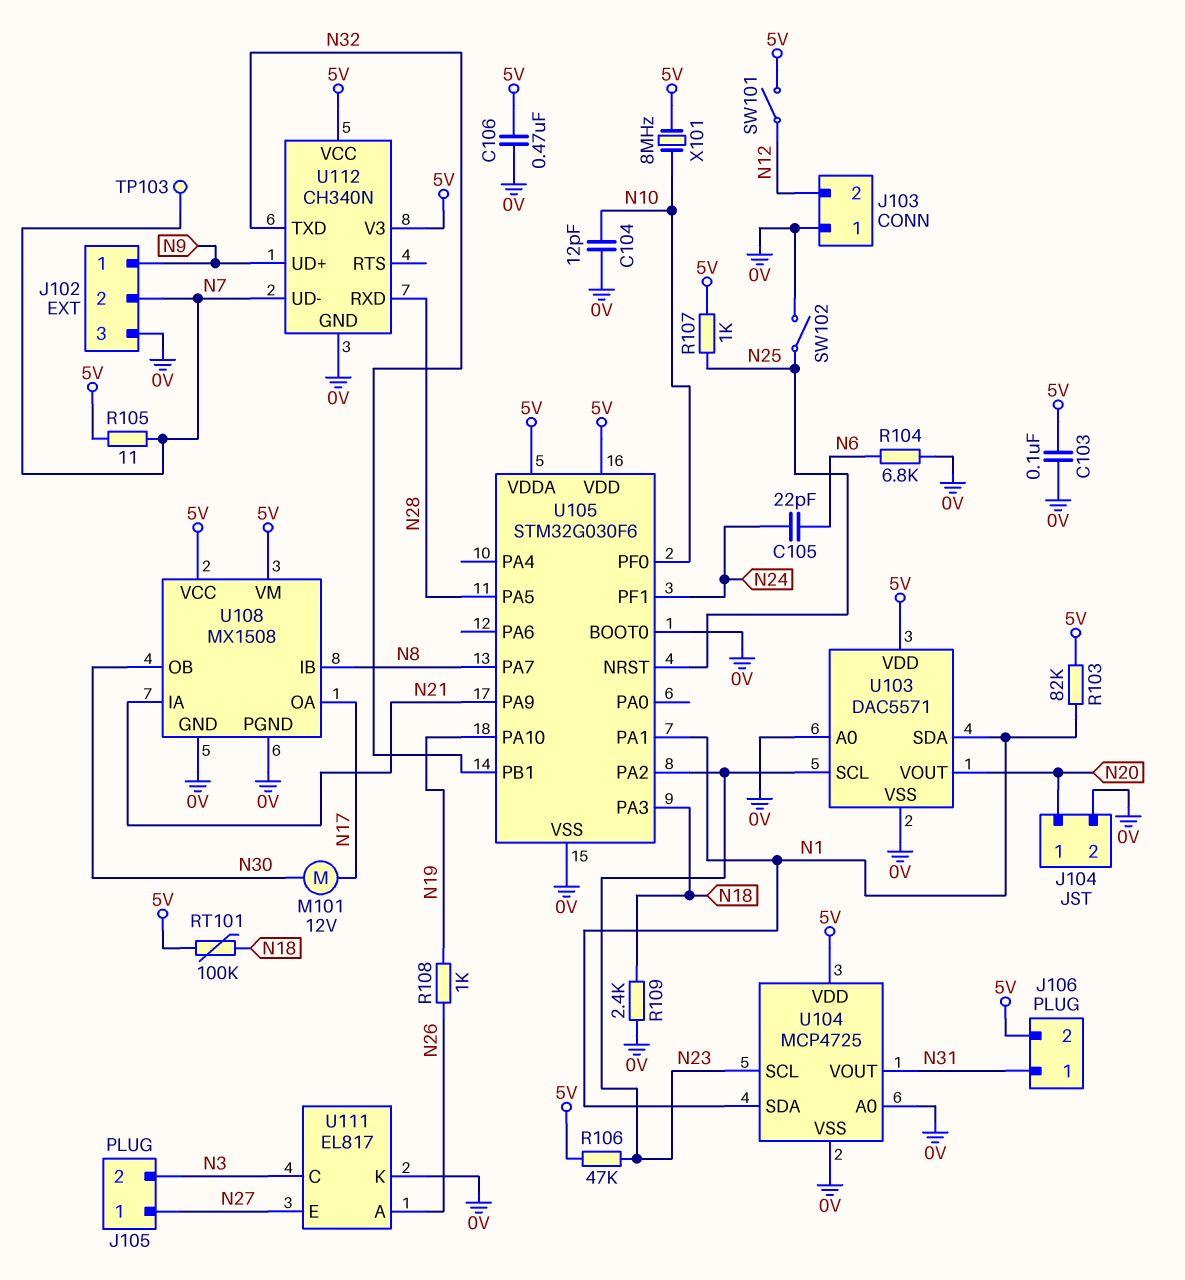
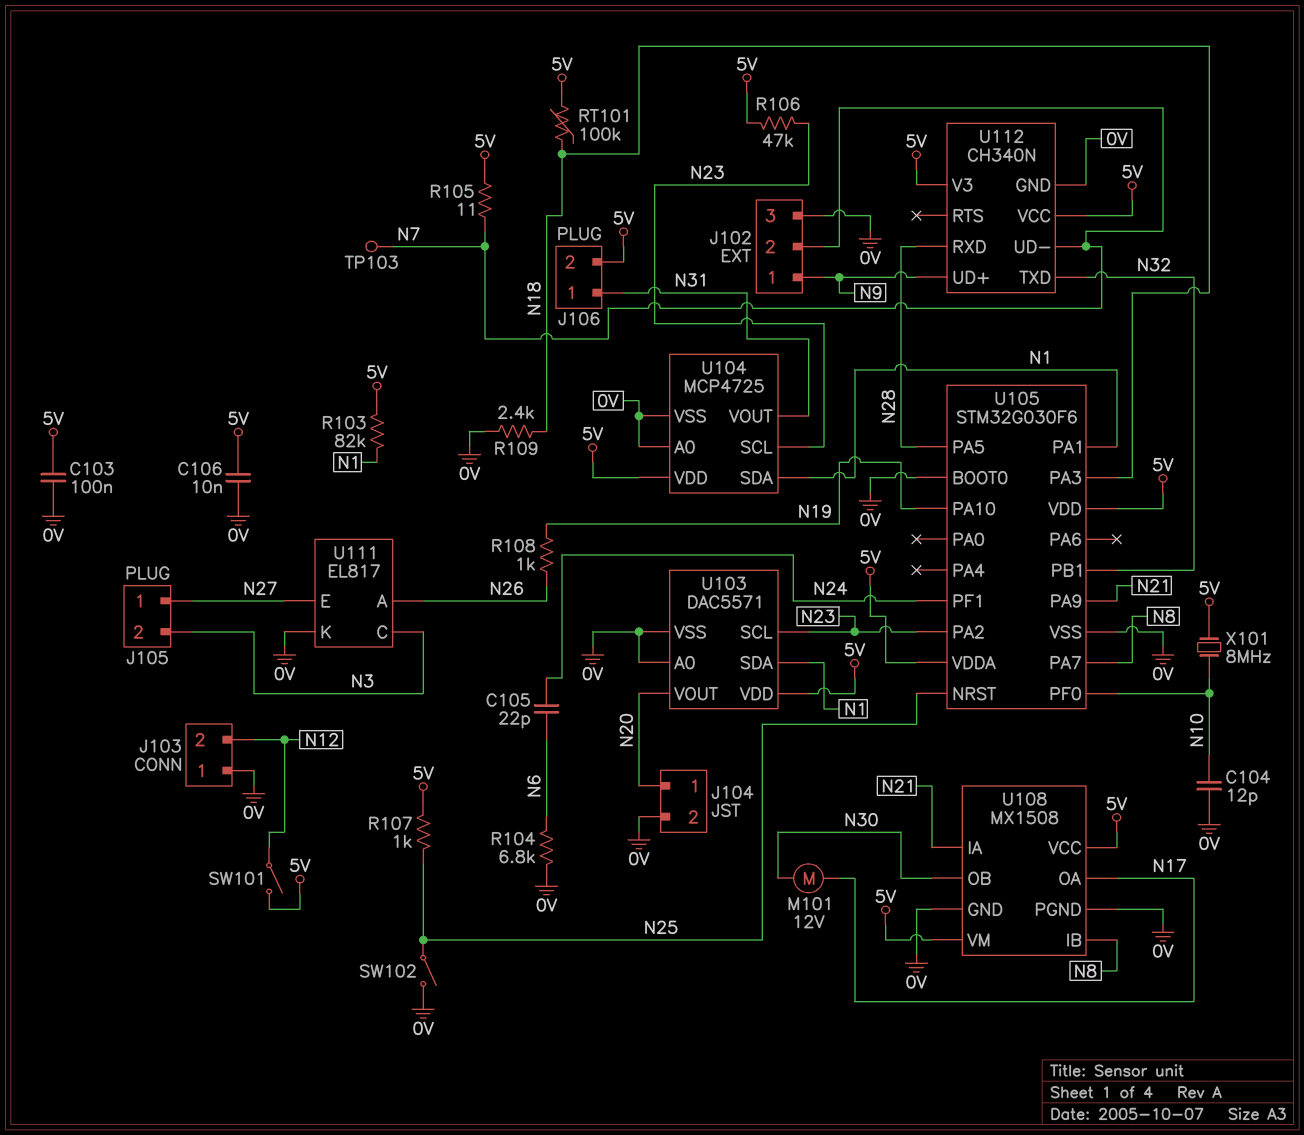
C106: 470nF (0V, 5V) -> 10nF (0V, 5V)

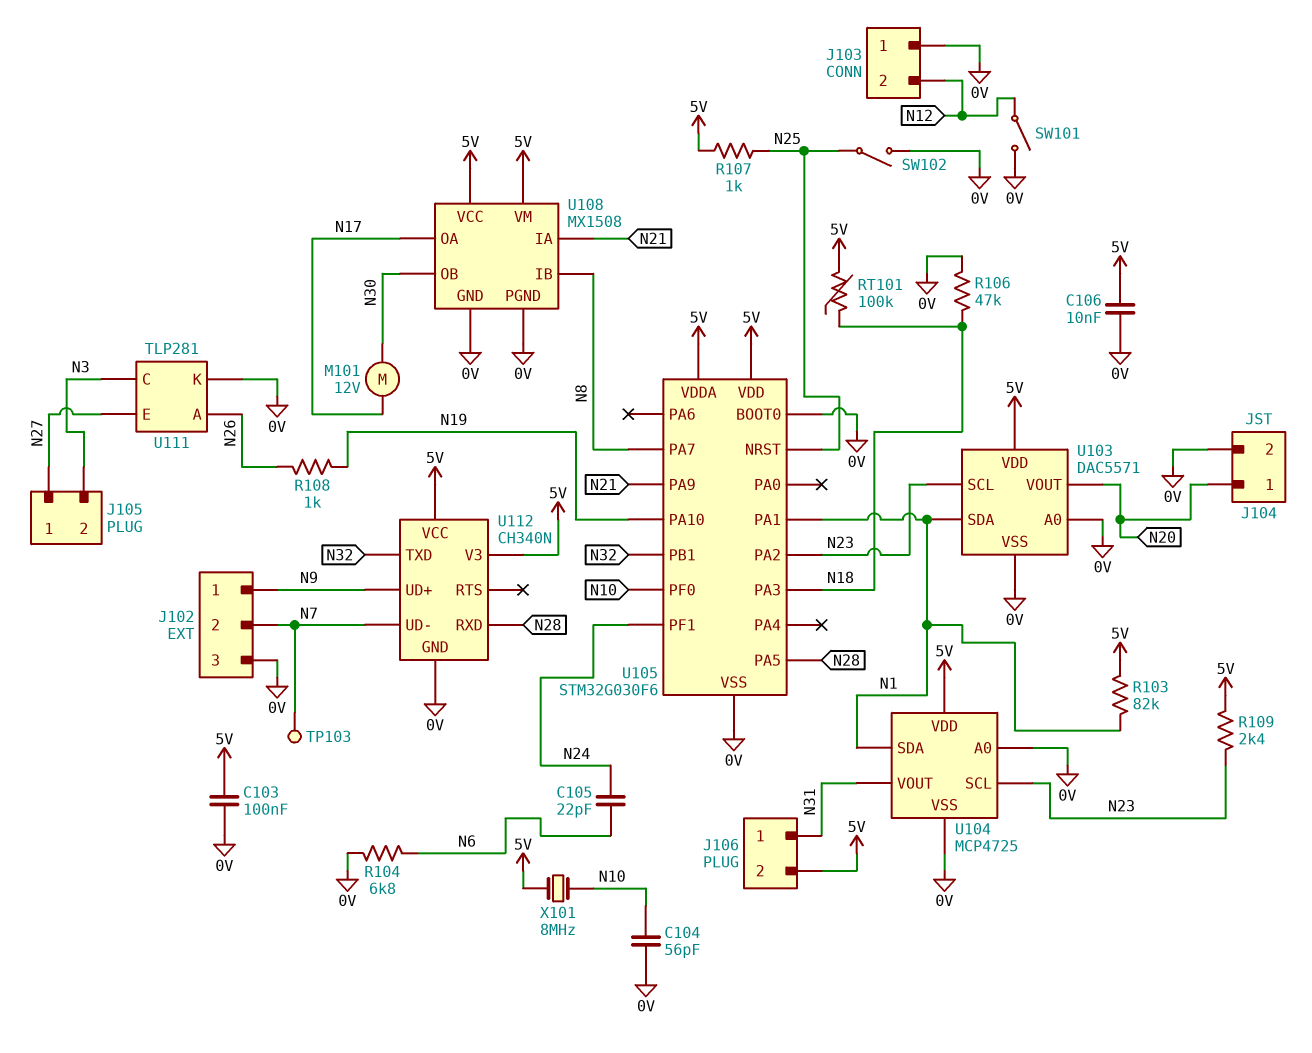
C104: 12pF (0V, N10) -> 56pF (0V, N10)
R105: 11 (5V, N7) -> none
R106: 47k (5V, N23) -> 47k (0V, N18)
R109: 2.4k (0V, N18) -> 2.4k (5V, N23)
SW101: switch (5V, N12) -> switch (0V, N12)
U111: EL817 -> TLP281

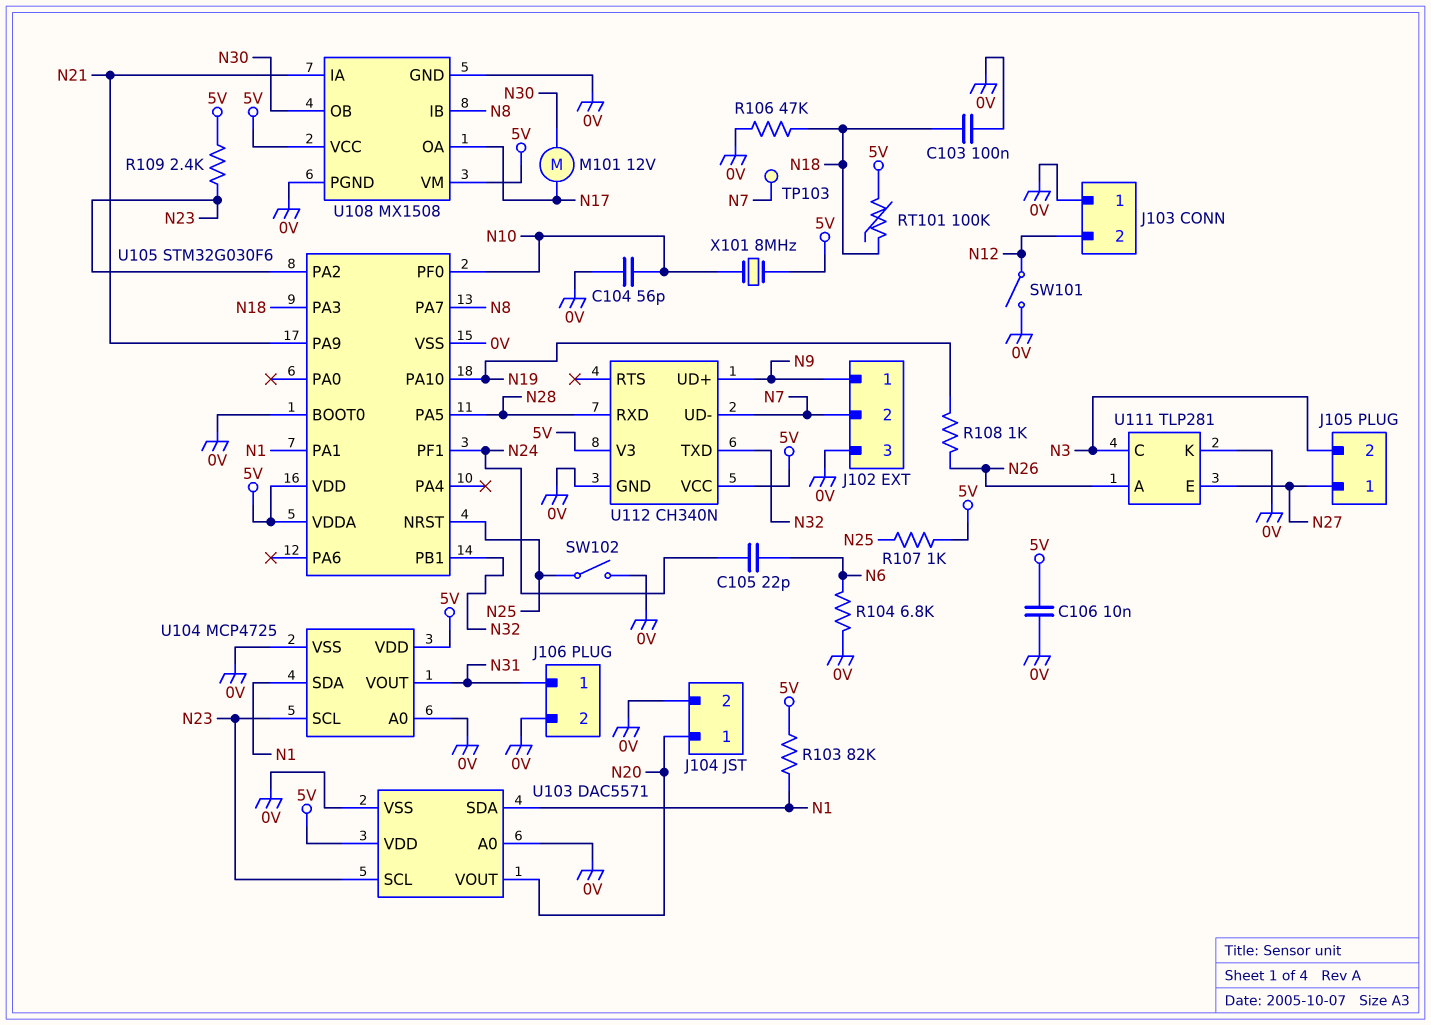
C103: 100nF (0V, 5V) -> 100nF (0V, N18)
J106 pin 2: 5V -> 0V

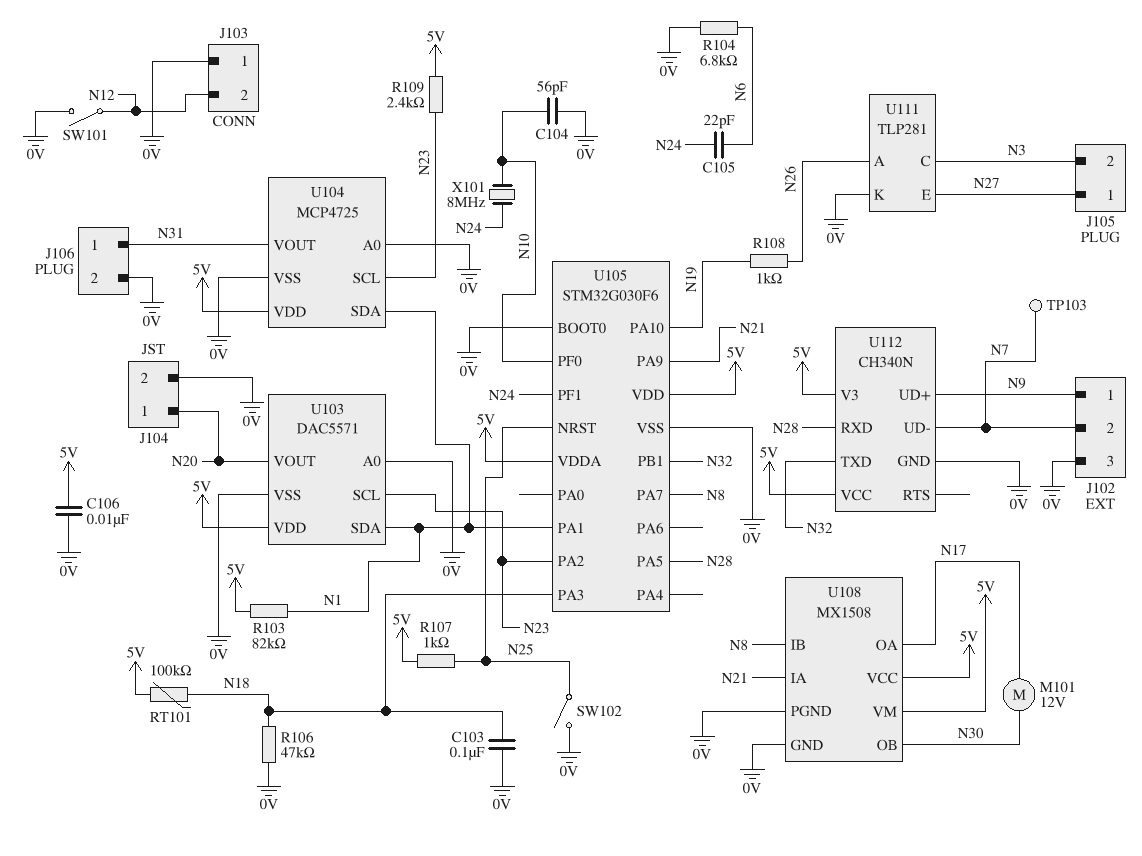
X101: 8MHz (5V, N10) -> 8MHz (N10, N24)

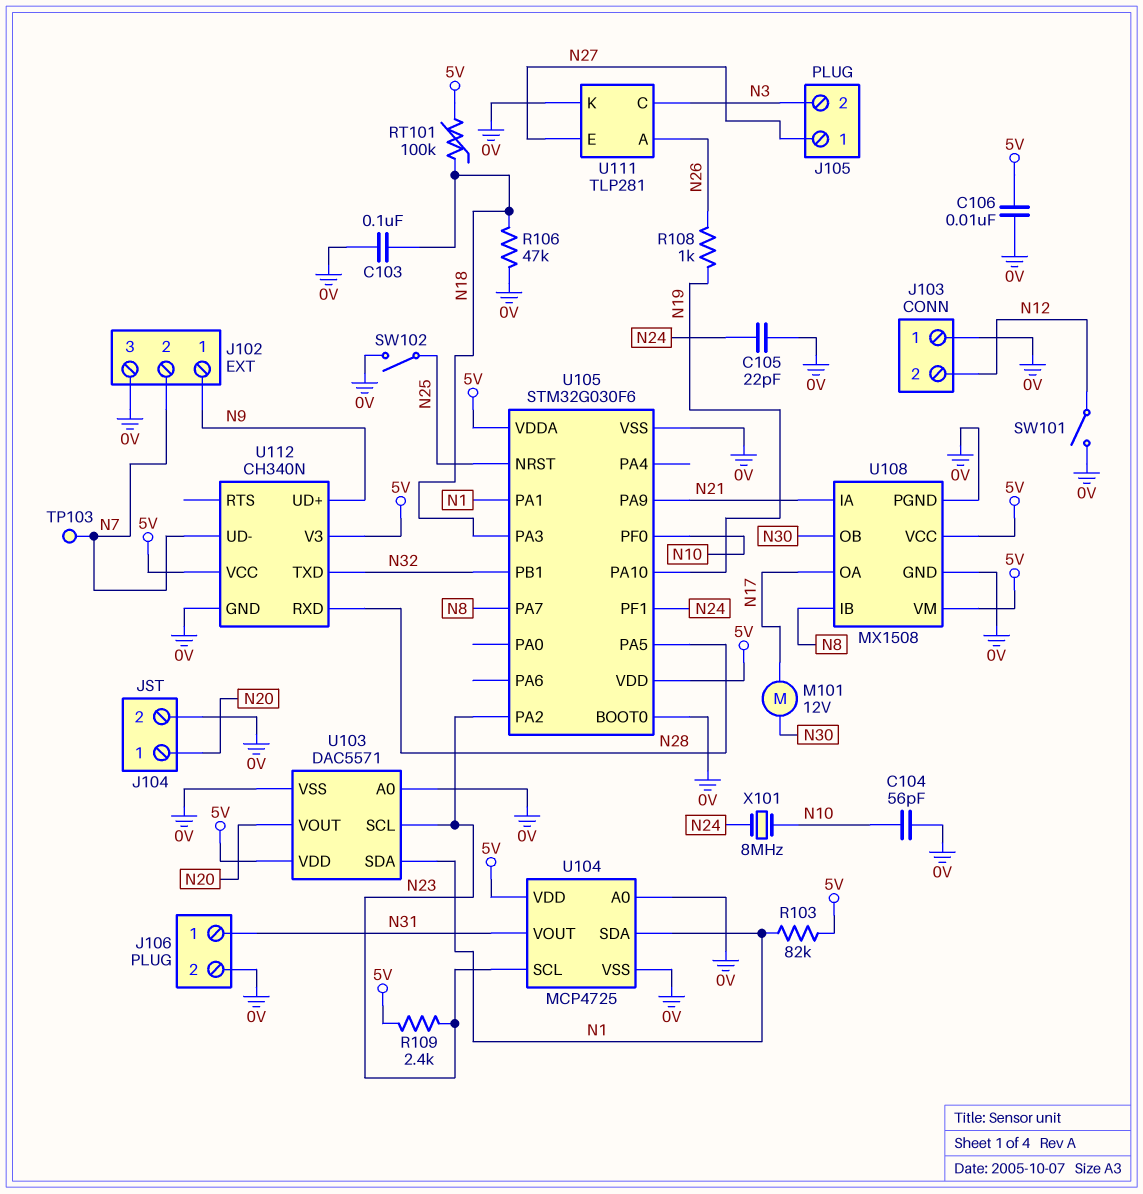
C105: 22pF (N6, N24) -> 22pF (0V, N24)
R104: 6.8k (0V, N6) -> none
R107: 1k (5V, N25) -> none

